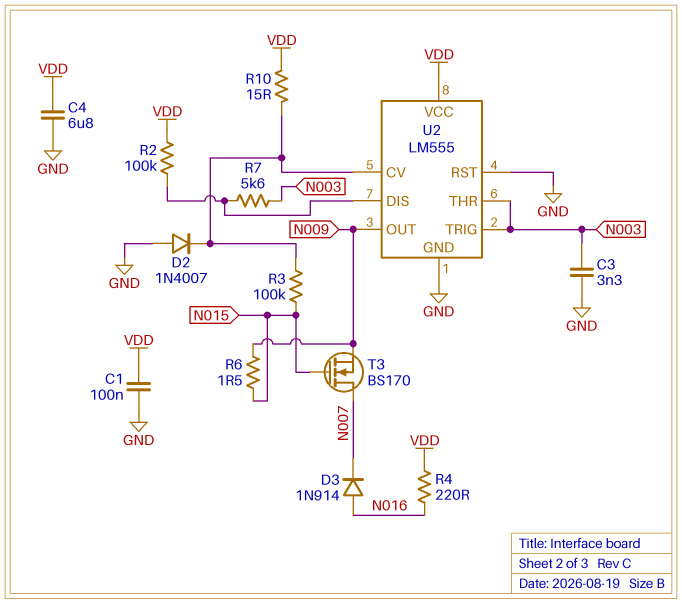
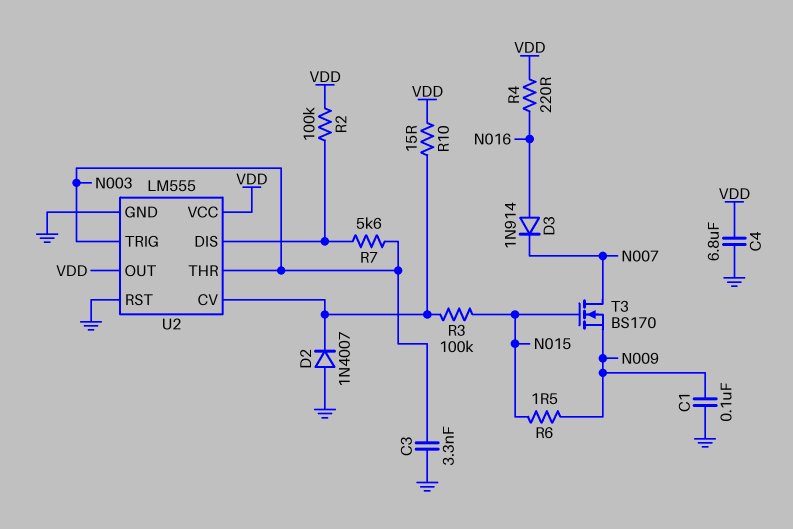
C1: 100nF (GND, VDD) -> 100nF (GND, N009)
U2 pin OUT: N009 -> VDD

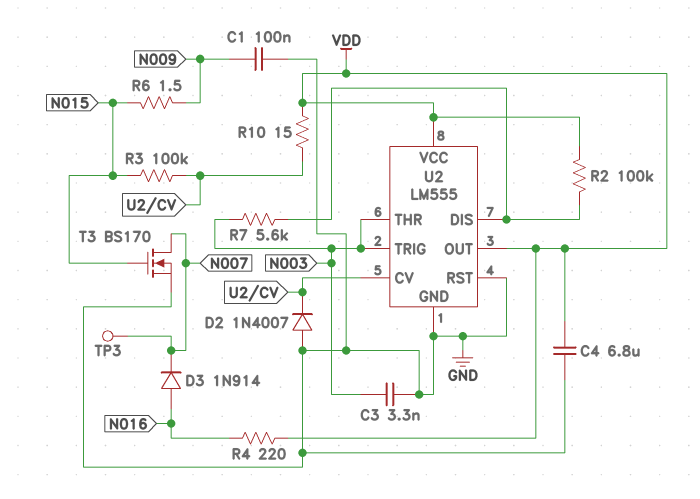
T3: NMOS BS170 (G N015, D N007, S N009) -> NMOS BS170 (G N015, D N007, S GND)
TP3: none -> test point (N007)

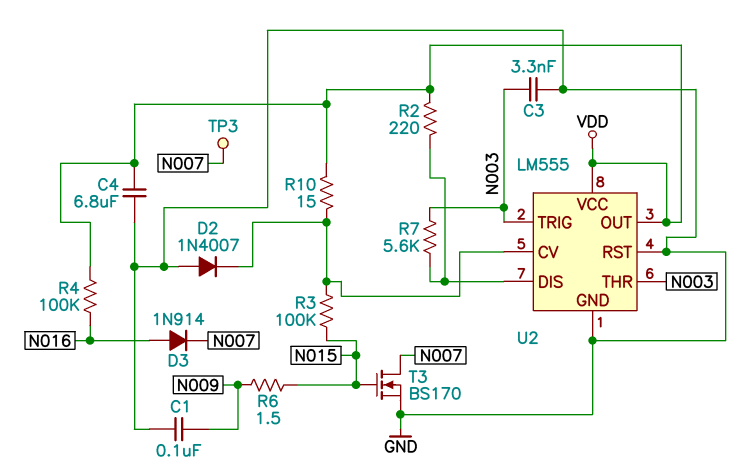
R2: 100k (U2/DIS, VDD) -> 220 (U2/DIS, VDD)
R4: 220 (N016, VDD) -> 100k (N016, VDD)

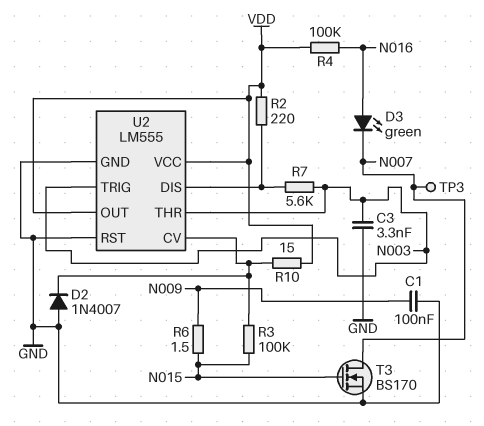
C4: 6.8uF (GND, VDD) -> none
D3: diode 1N914 (A N016, K N007) -> LED green (A N016, K N007)

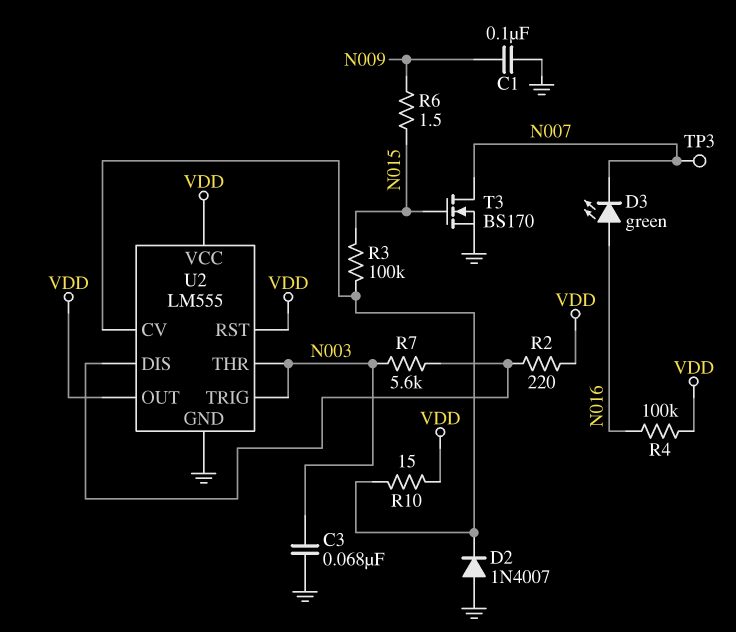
C3: 3.3nF (GND, N003) -> 68nF (GND, N003)
U2 pin RST: GND -> VDD

